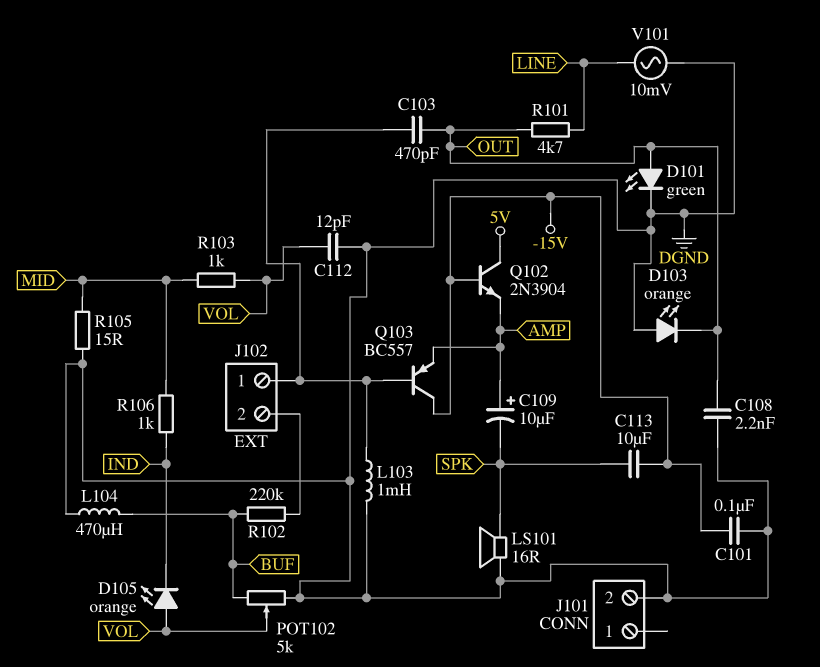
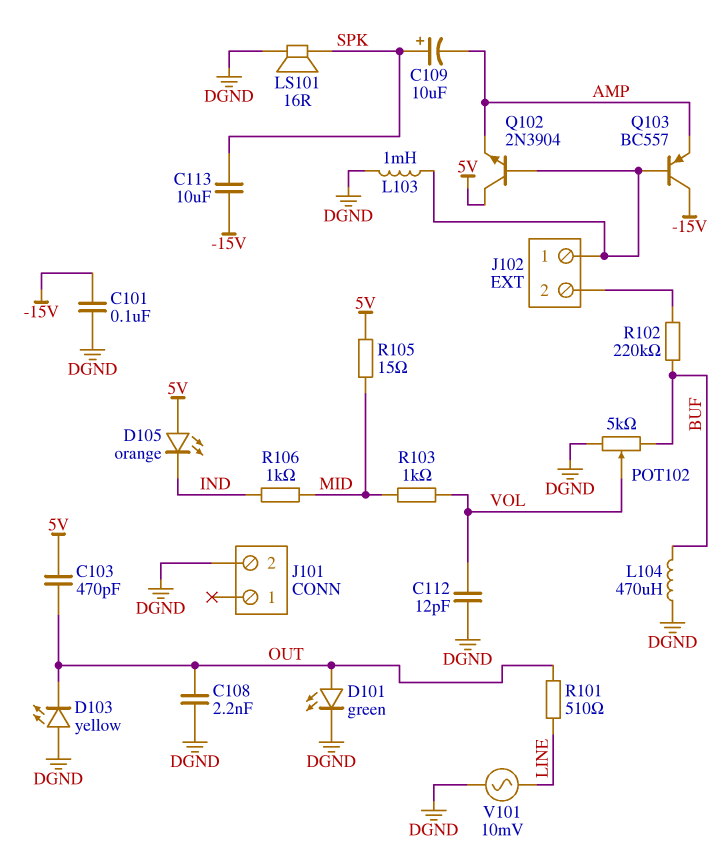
C103: 470pF (J102/1, OUT) -> 470pF (5V, OUT)
C109: 10uF (plus AMP, minus SPK) -> 10uF (plus SPK, minus AMP)
D103: LED orange (A DGND, K OUT) -> LED yellow (A DGND, K OUT)
D105: LED orange (A VOL, K IND) -> LED orange (A 5V, K IND)
Q102: NPN 2N3904 (B -15V, C 5V, E AMP) -> NPN 2N3904 (B J102/1, C 5V, E AMP)
R101: 4.7k (LINE, OUT) -> 510 (LINE, OUT)
R105: 15 (DGND, MID) -> 15 (5V, MID)

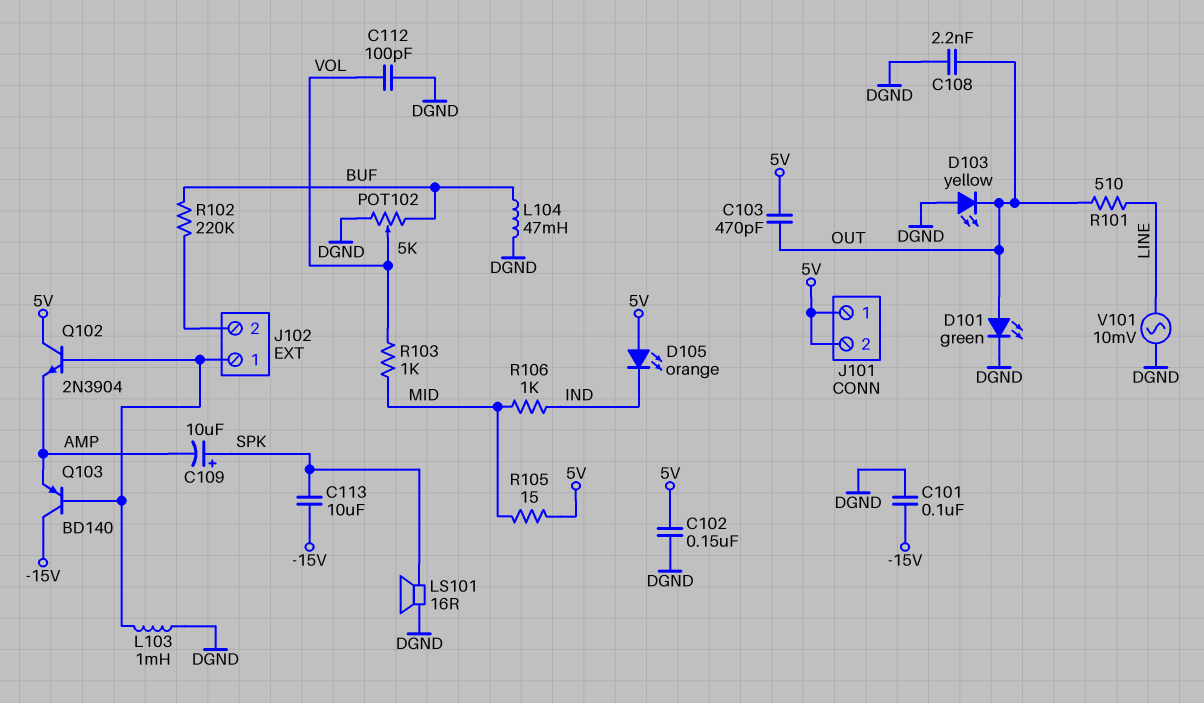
C102: none -> 150nF (5V, DGND)
C112: 12pF (DGND, VOL) -> 100pF (DGND, VOL)
J101 pin 1: none -> 5V
J101 pin 2: DGND -> 5V
L104: 470uH (BUF, DGND) -> 47mH (BUF, DGND)
Q103: PNP BC557 (B J102/1, C -15V, E AMP) -> PNP BD140 (B J102/1, C -15V, E AMP)

